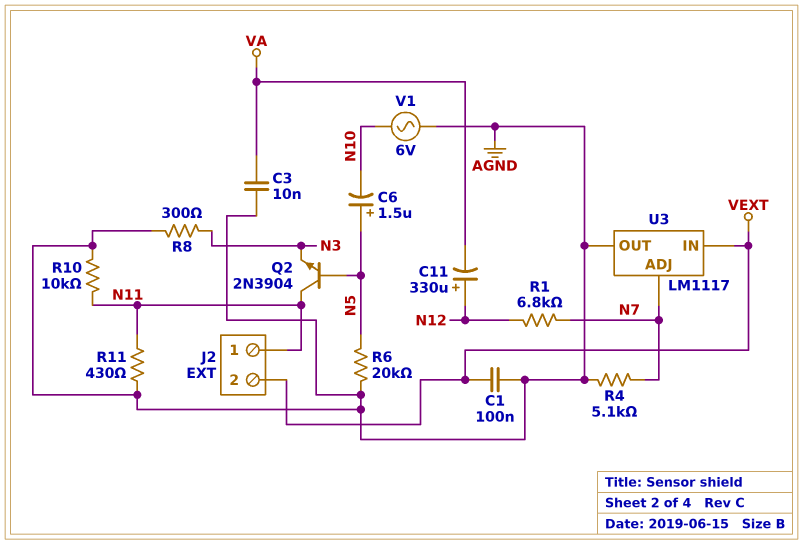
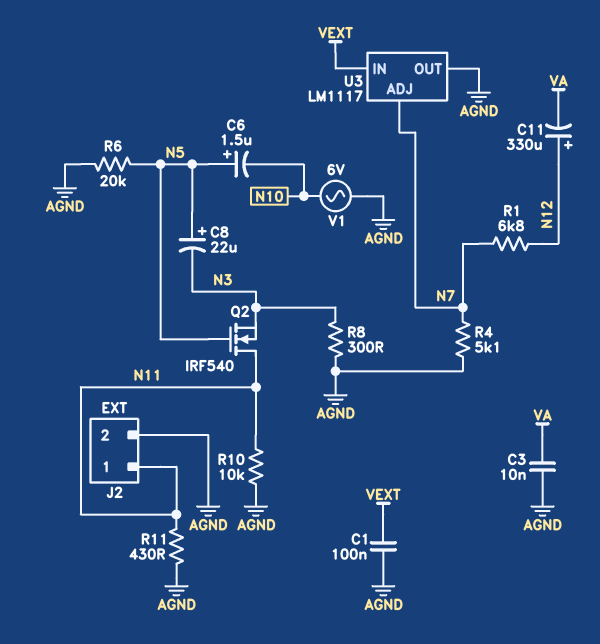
C8: none -> 22uF (plus N5, minus N3)
J2 pin 2: VEXT -> AGND
Q2: NPN 2N3904 (B N5, C N11, E N3) -> NMOS IRF540 (G N5, D N11, S N3)

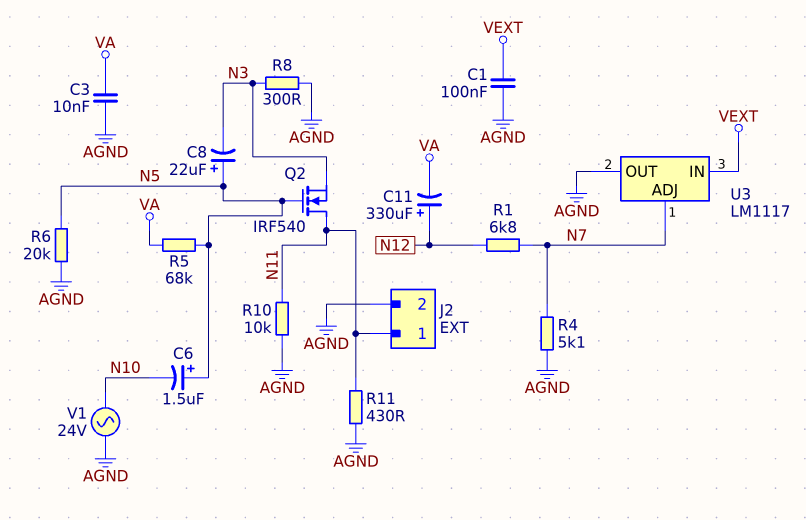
R5: none -> 68k (N5, VA)
V1: AC 6V (AGND, N10) -> AC 24V (AGND, N10)

